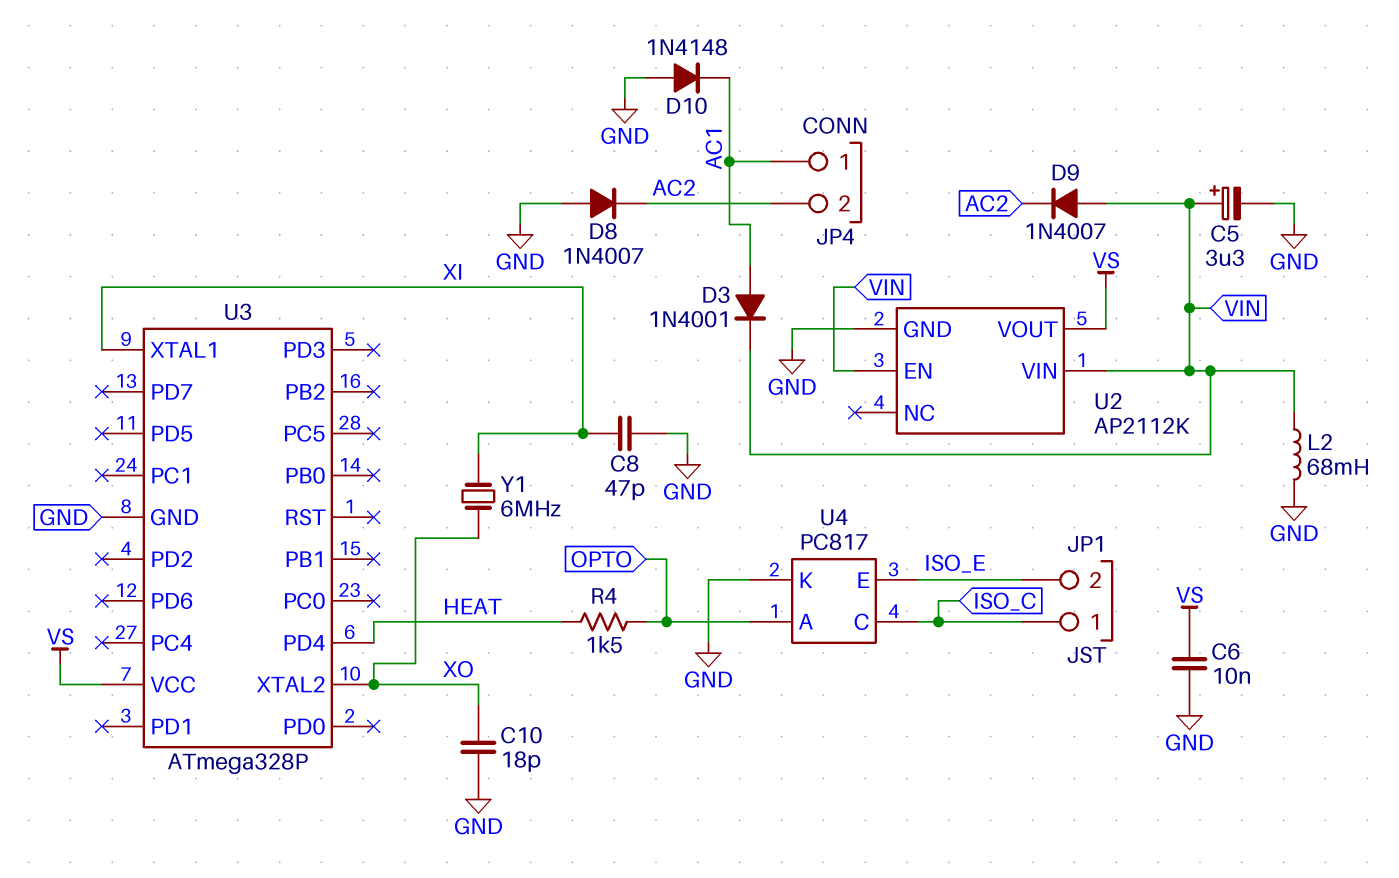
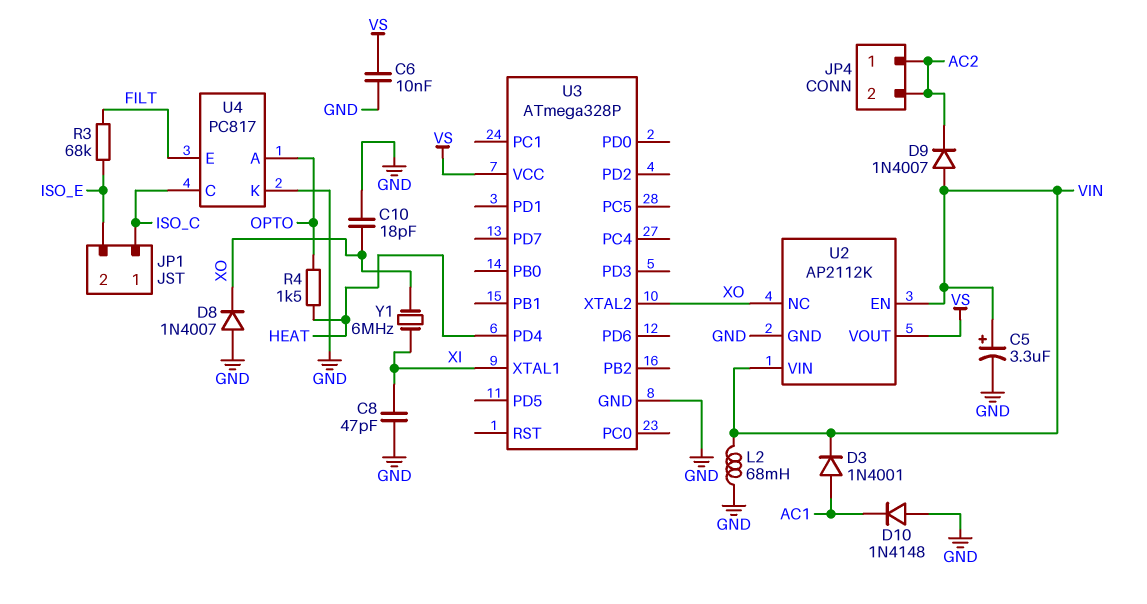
D8: diode 1N4007 (A GND, K AC2) -> diode 1N4007 (A GND, K XO)
JP4 pin 1: AC1 -> AC2
R3: none -> 68k (FILT, ISO_E)
U2 pin NC: none -> XO
U4 pin E: ISO_E -> FILT

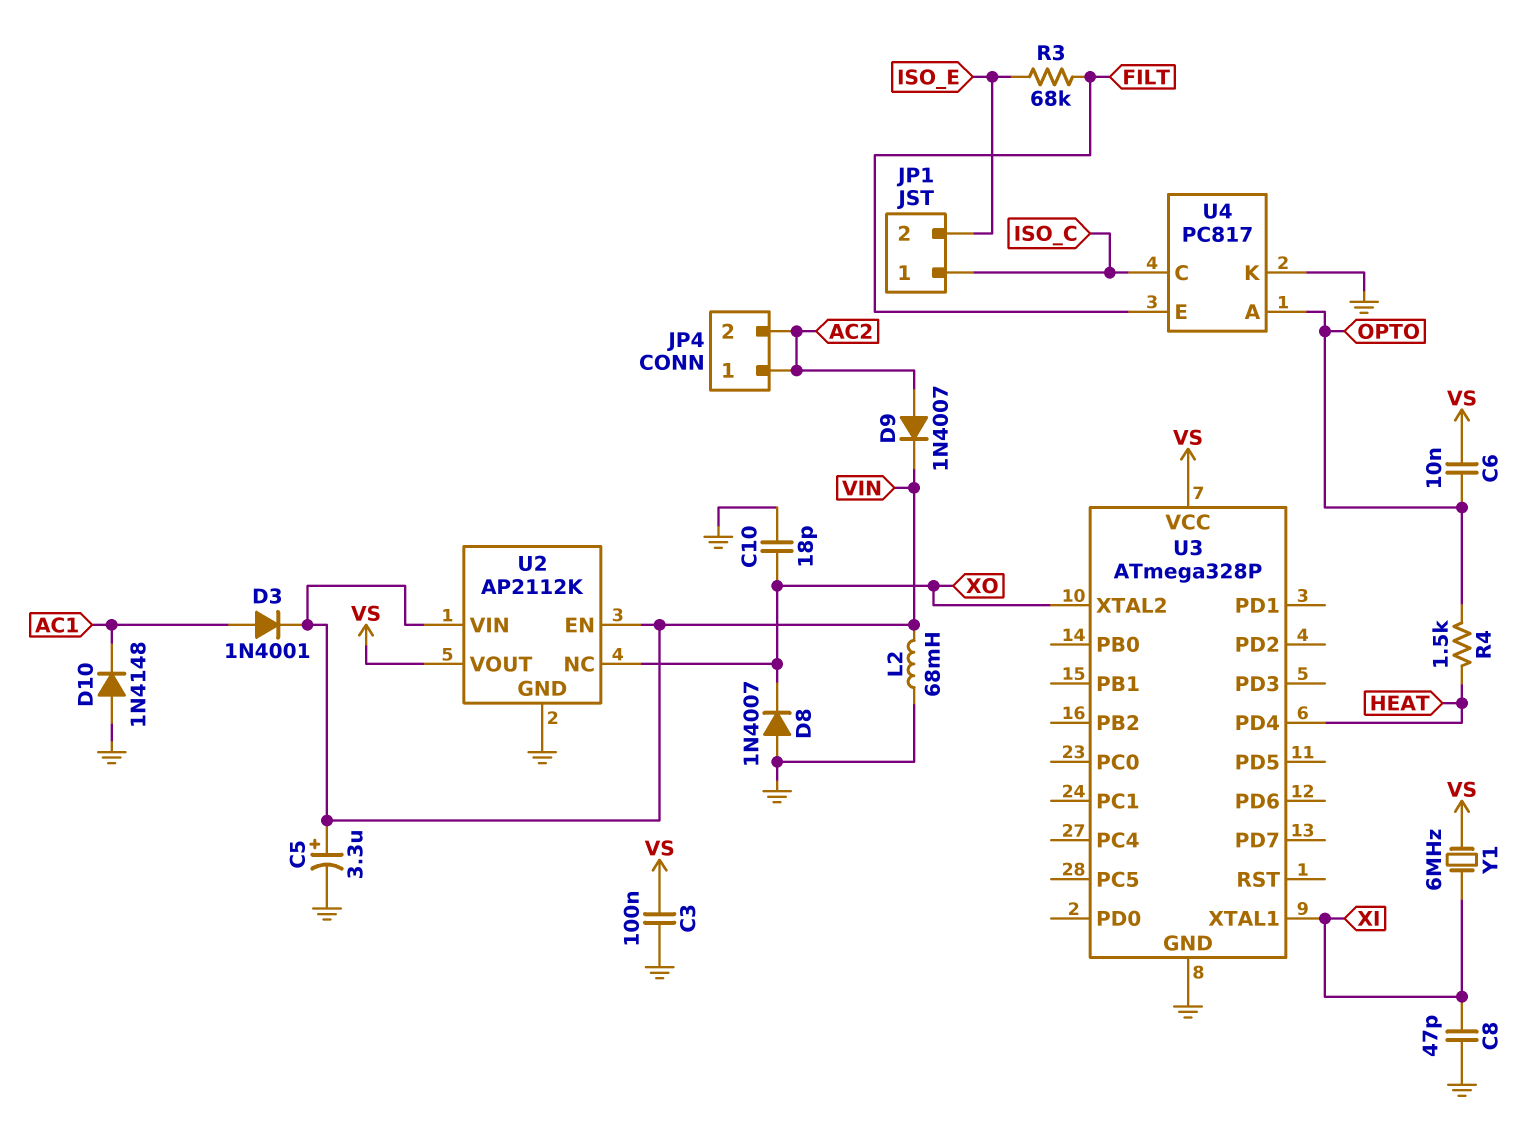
C3: none -> 100nF (GND, VS)
C6: 10nF (GND, VS) -> 10nF (OPTO, VS)
D9: diode 1N4007 (A VIN, K AC2) -> diode 1N4007 (A AC2, K VIN)
Y1: 6MHz (XI, XO) -> 6MHz (VS, XI)

